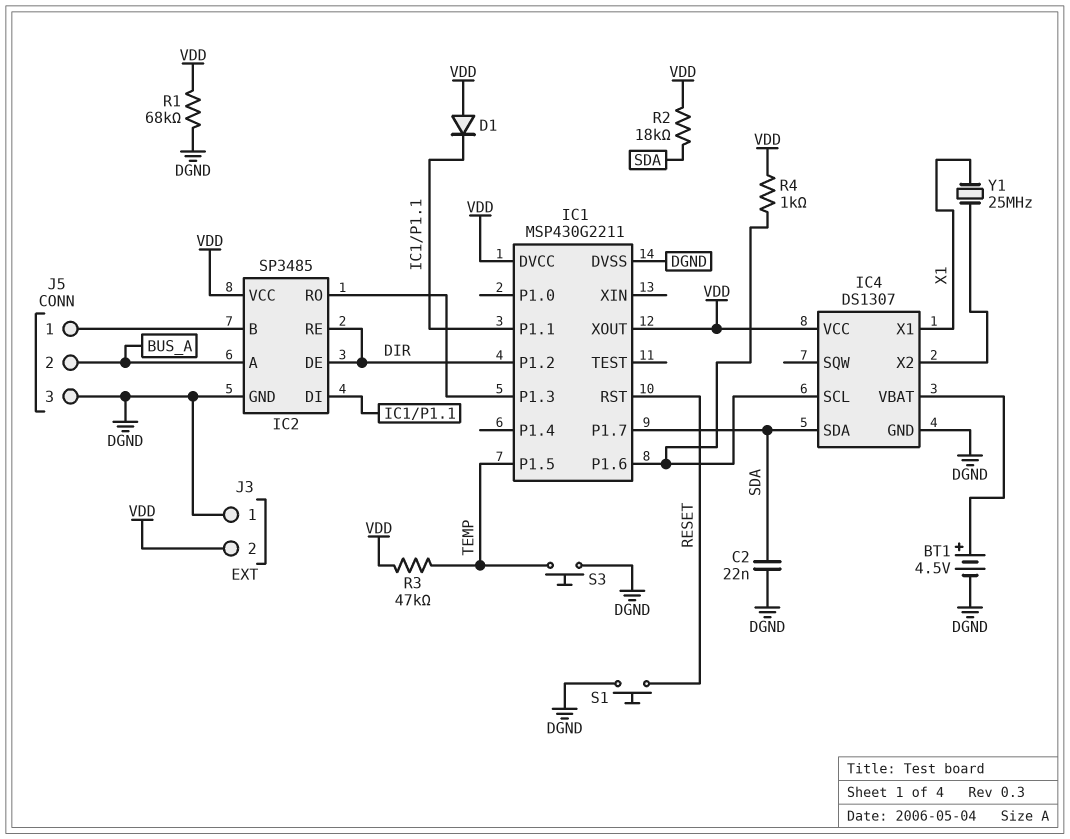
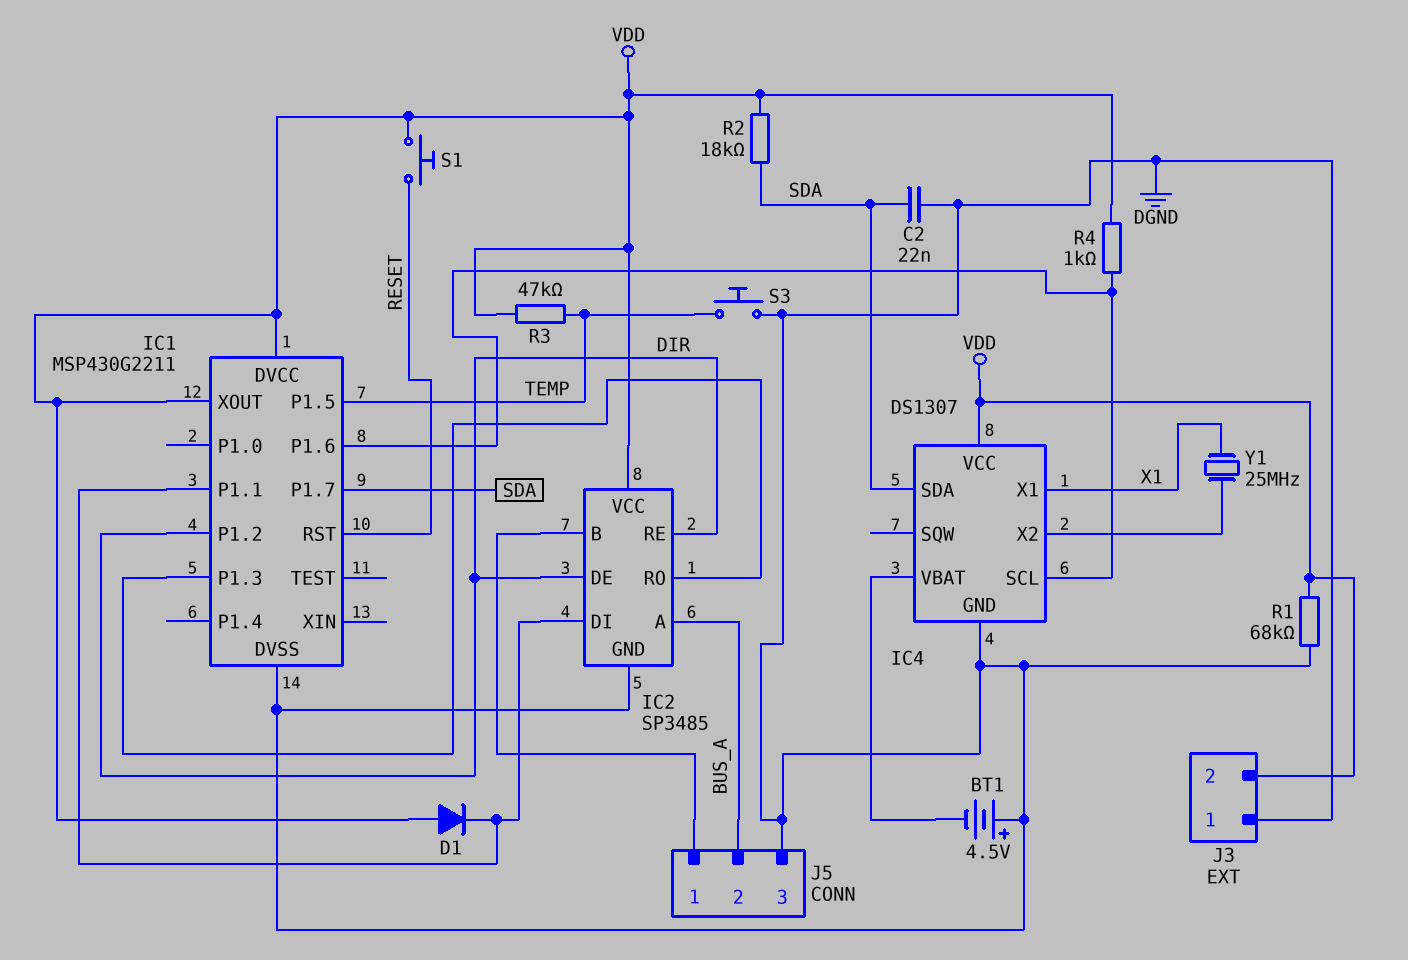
BT1: 4.5V (plus IC4/VBAT, minus DGND) -> 4.5V (plus DGND, minus IC4/VBAT)
S1: button (DGND, RESET) -> button (RESET, VDD)

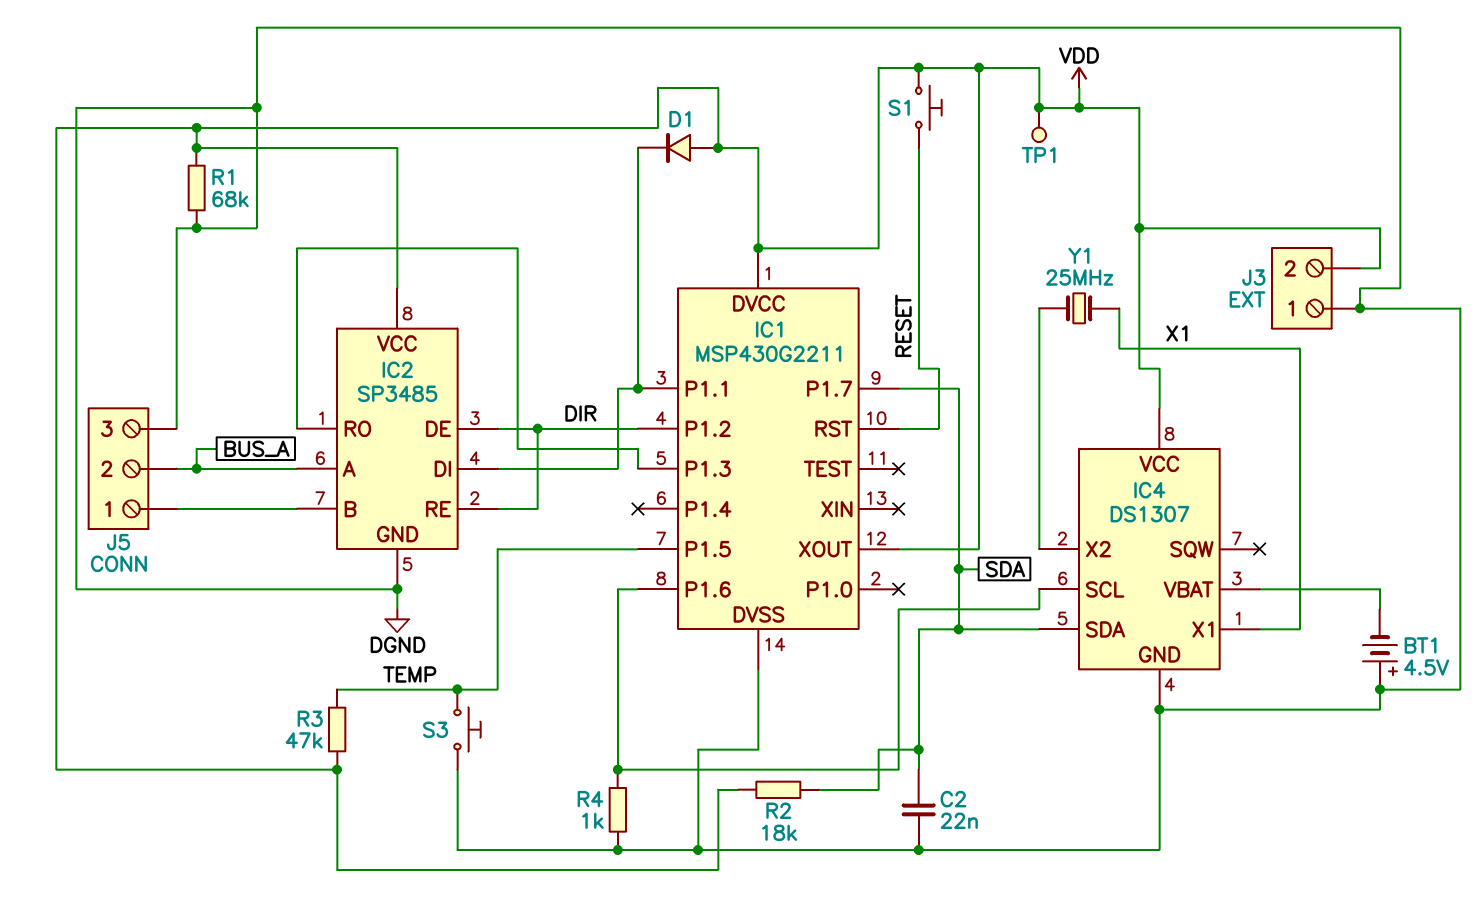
R4: 1k (IC1/P1.6, VDD) -> 1k (DGND, IC1/P1.6)
TP1: none -> test point (VDD)

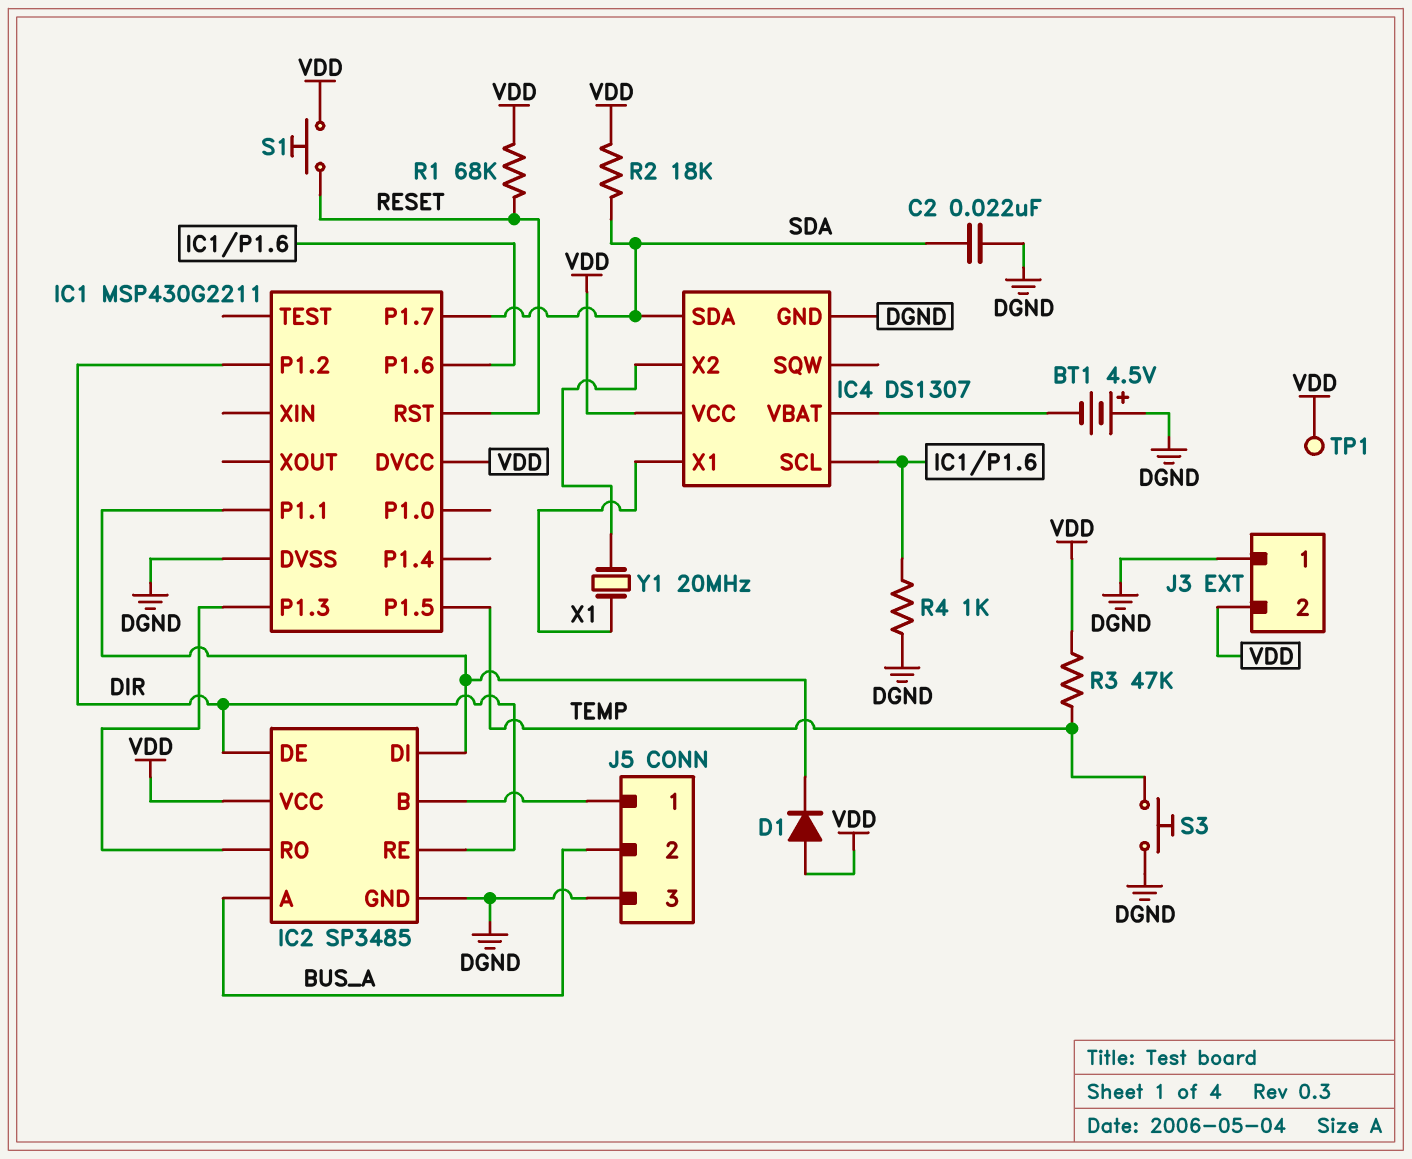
IC1 pin XOUT: VDD -> none
R1: 68k (DGND, VDD) -> 68k (RESET, VDD)
Y1: 25MHz (IC4/X2, X1) -> 20MHz (IC4/X2, X1)

